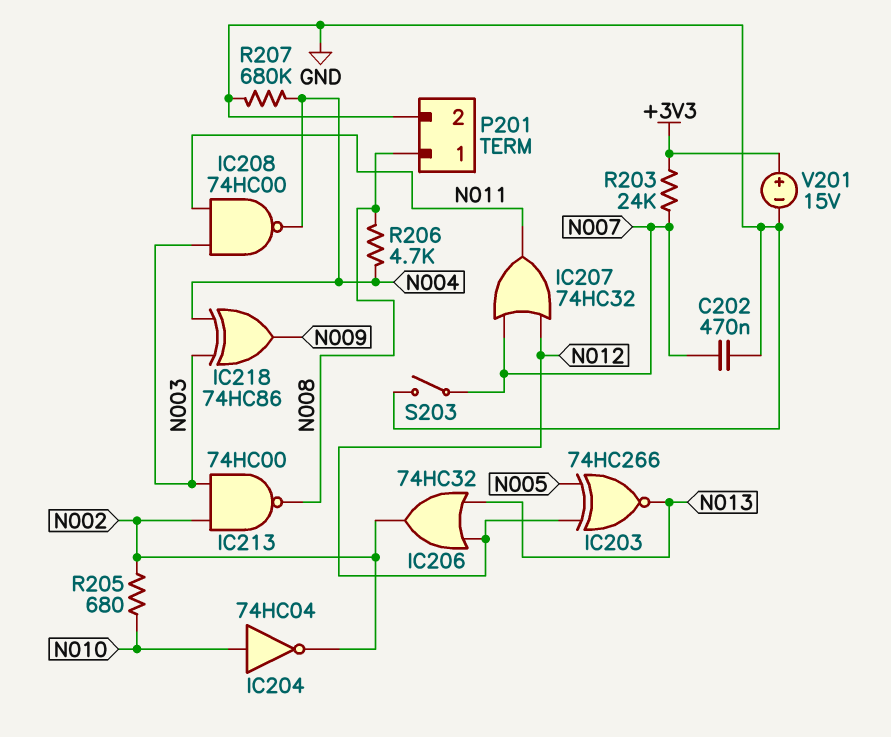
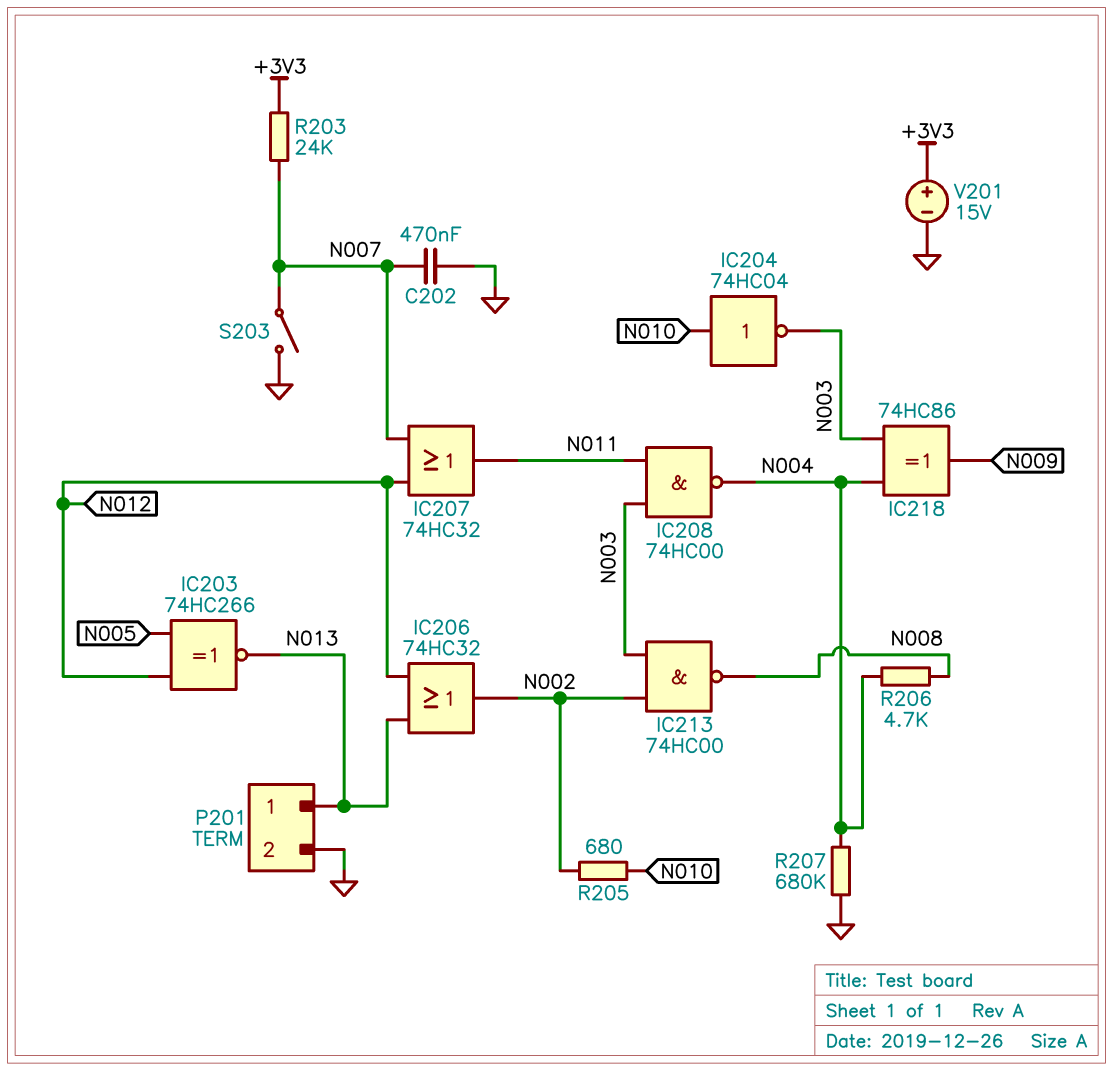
IC204: NOT 74HC04 (in N010, out N002) -> NOT 74HC04 (in N010, out N003)
P201 pin 1: N008 -> N013

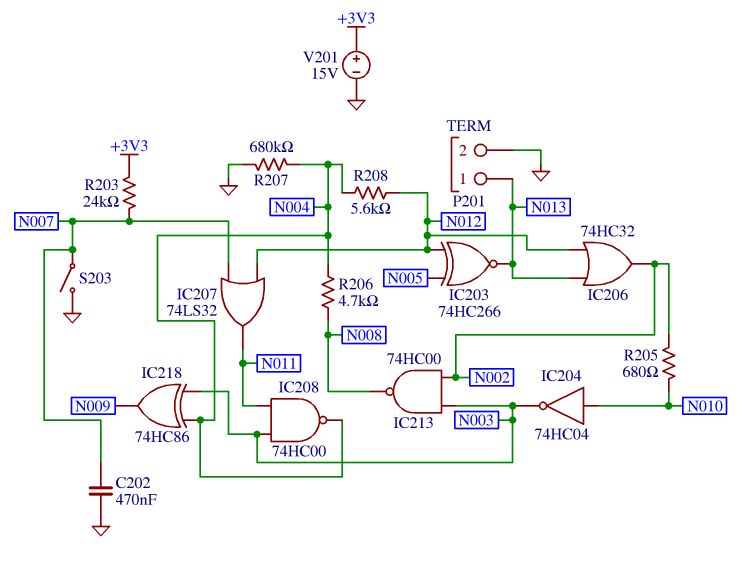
IC207: OR 74HC32 (in N007, in N012, out N011) -> OR 74LS32 (in N007, in N012, out N011)
R208: none -> 5.6k (N004, N012)

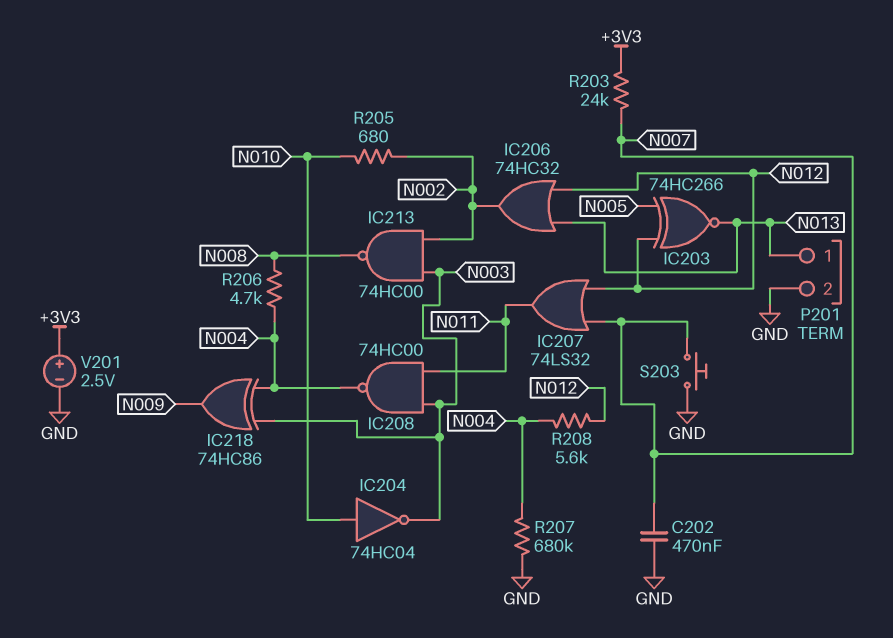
S203: switch (GND, N007) -> button (GND, N007)
V201: 15V (plus +3V3, minus GND) -> 2.5V (plus +3V3, minus GND)

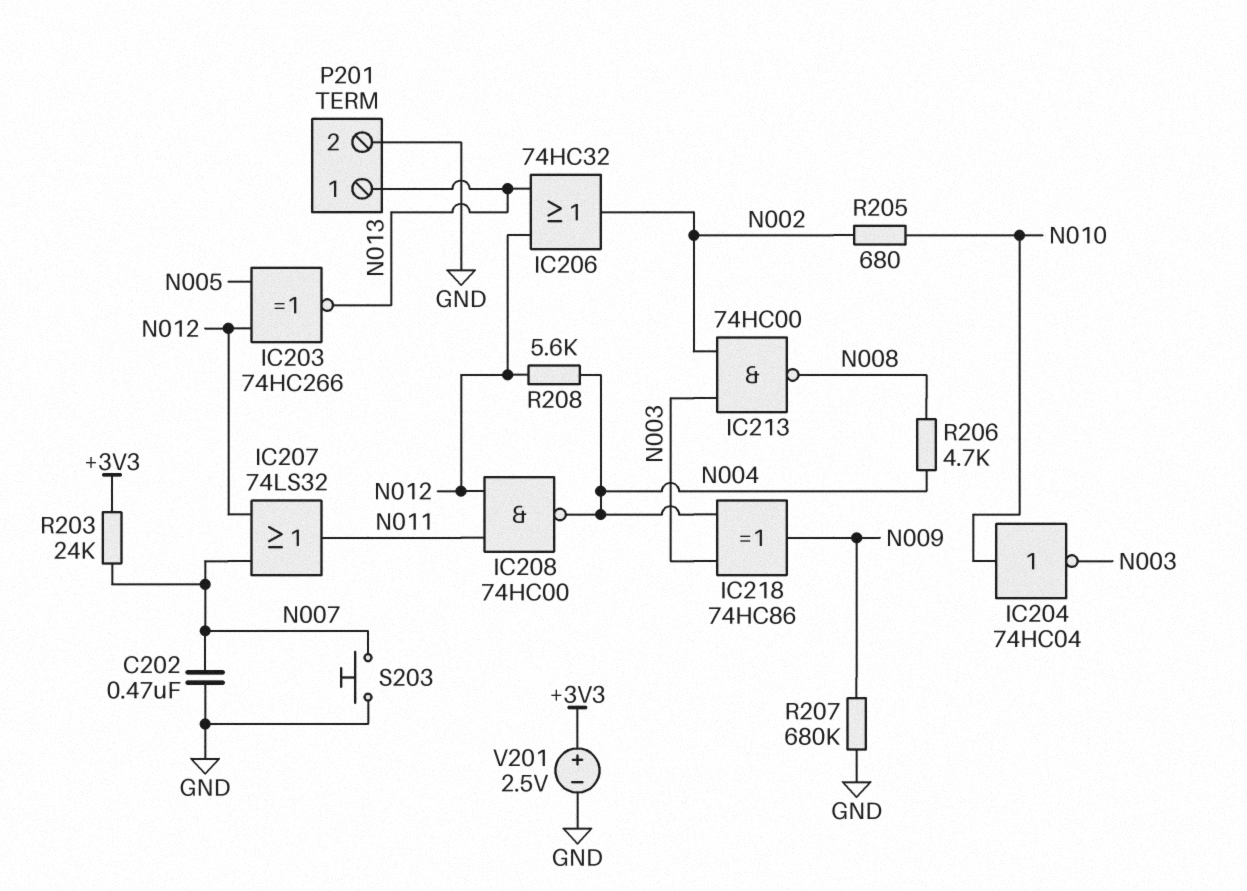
IC208: NAND 74HC00 (in N003, in N011, out N004) -> NAND 74HC00 (in N011, in N012, out N004)
R207: 680k (GND, N004) -> 680k (GND, N009)

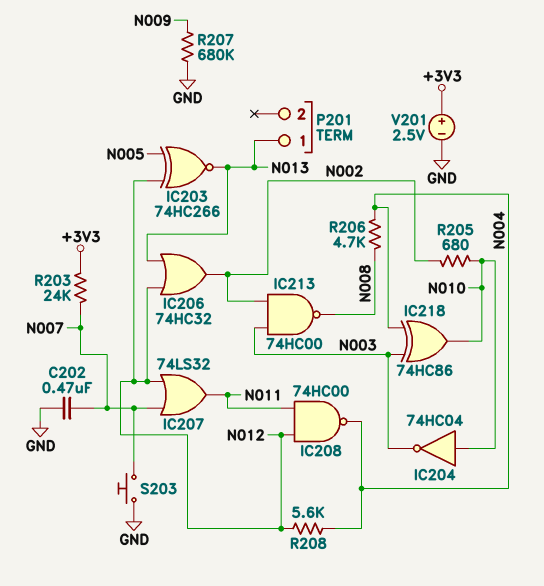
IC218: XOR 74HC86 (in N003, in N004, out N009) -> XOR 74HC86 (in N003, in N004, out N010)
P201 pin 2: GND -> none

